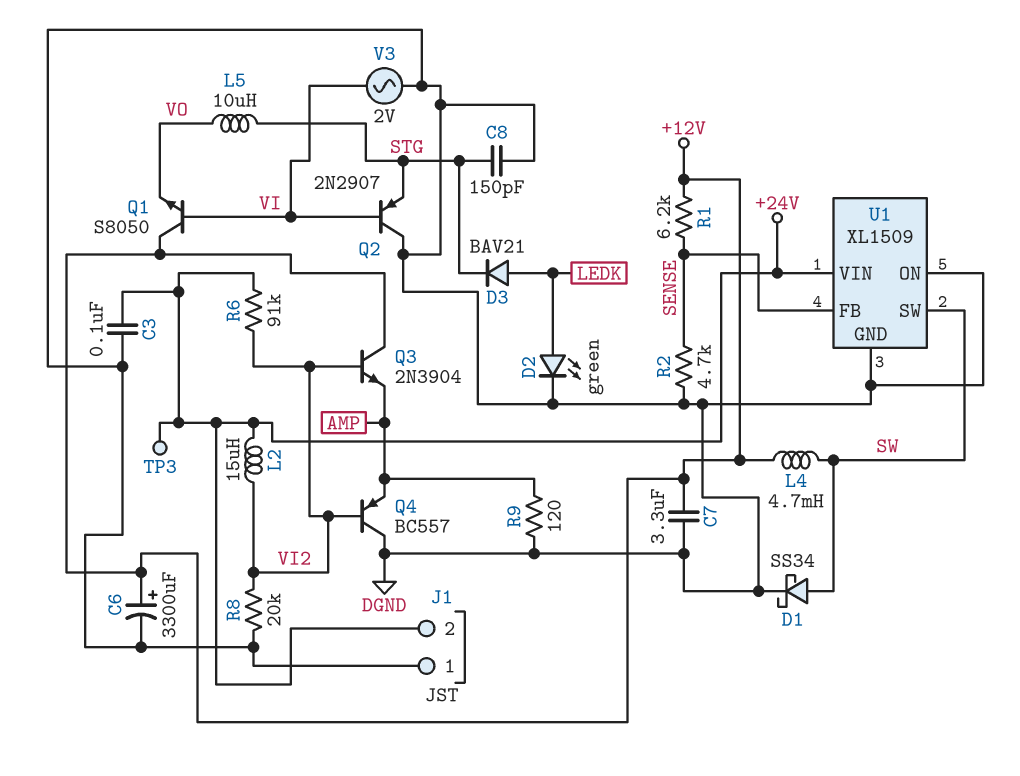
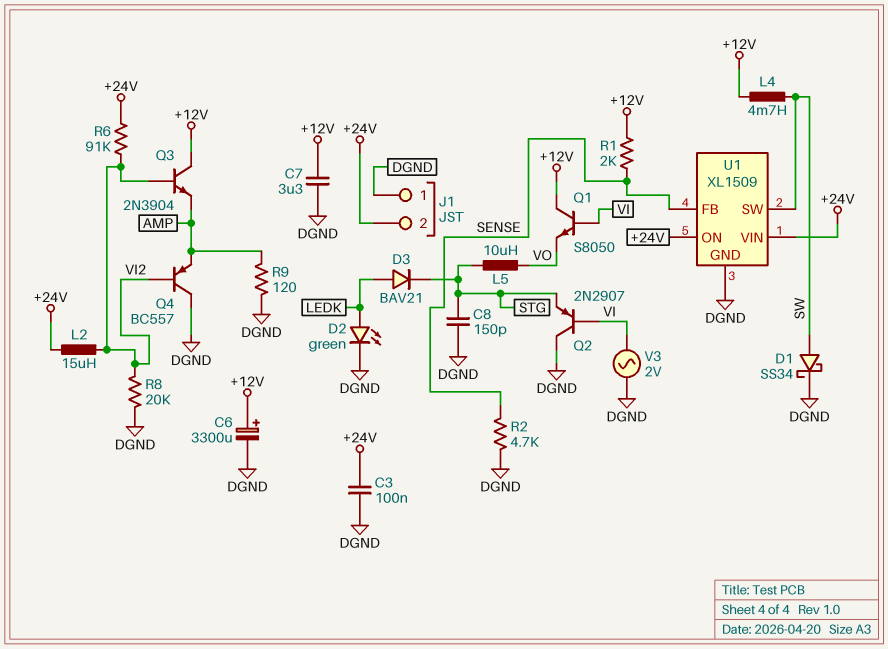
R1: 6.2k (+12V, SENSE) -> 2k (+12V, SENSE)
TP3: test point (+24V) -> none
U1 pin ON: DGND -> +24V

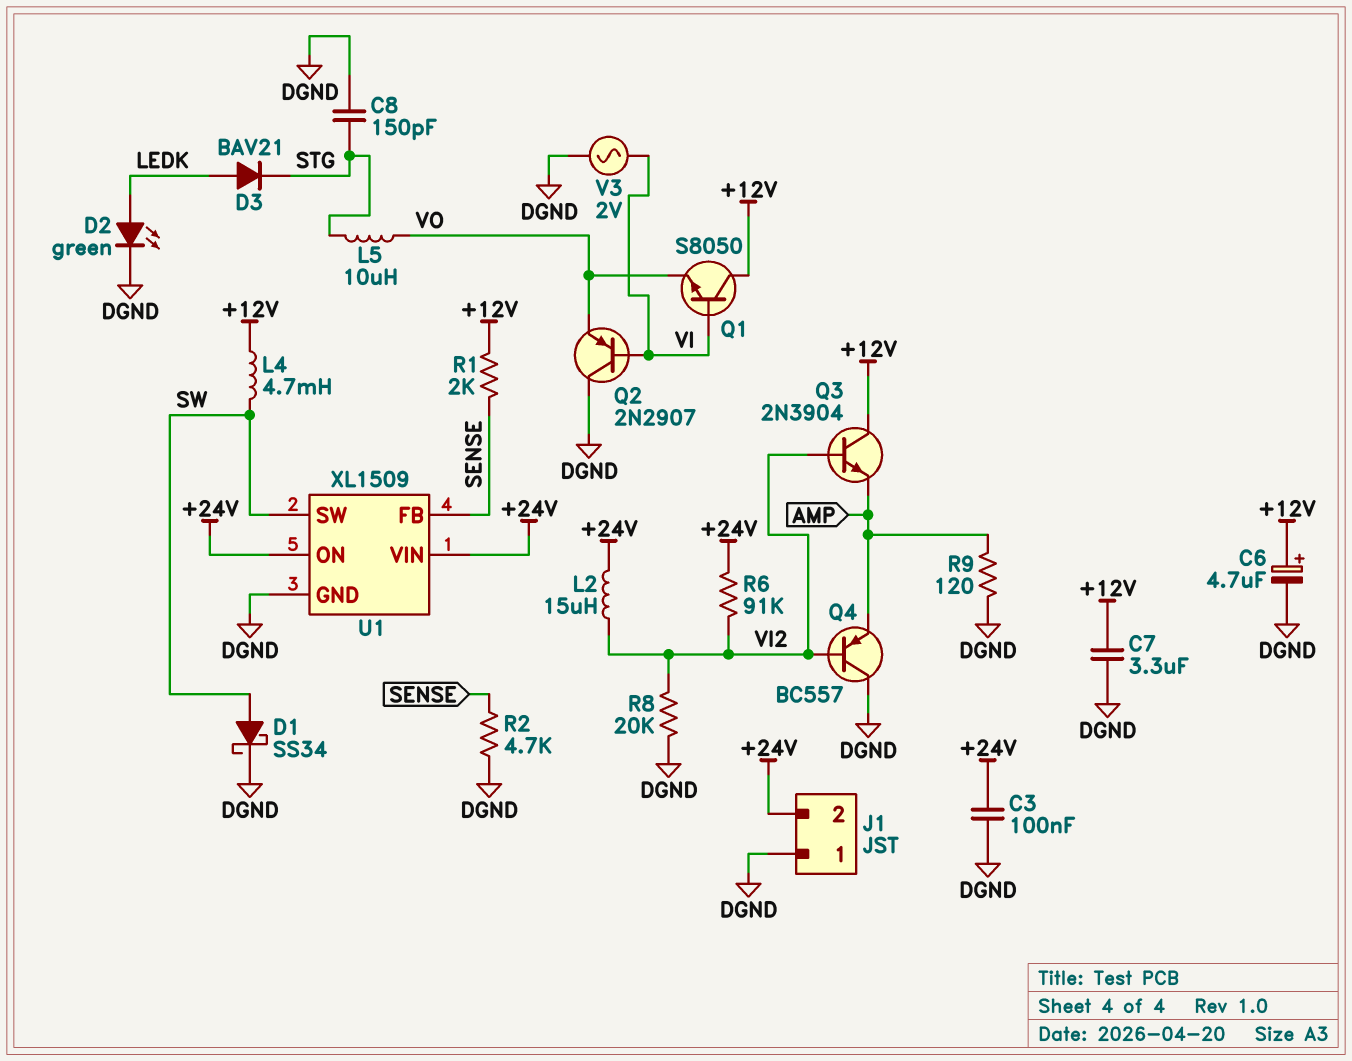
C6: 3300uF (plus +12V, minus DGND) -> 4.7uF (plus +12V, minus DGND)
Q2: PNP 2N2907 (B VI, C DGND, E STG) -> PNP 2N2907 (B VI, C DGND, E VO)

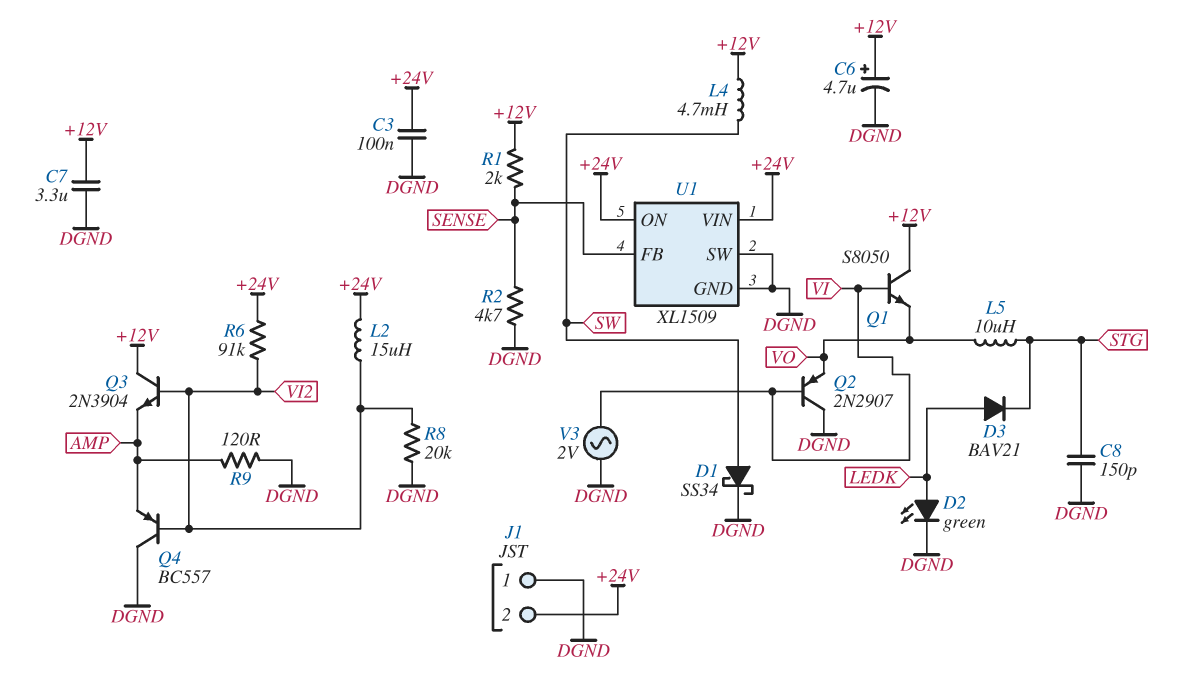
U1 pin SW: SW -> DGND

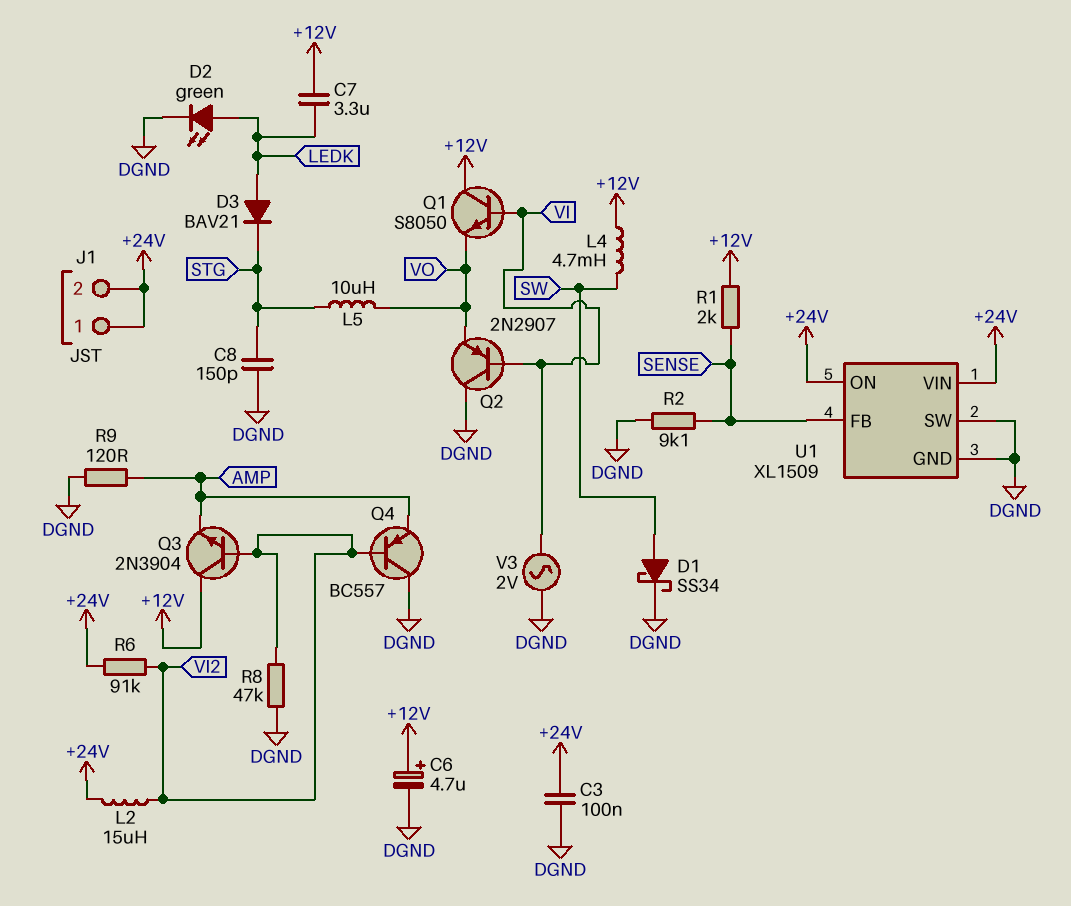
C7: 3.3uF (+12V, DGND) -> 3.3uF (+12V, LEDK)
J1 pin 1: DGND -> +24V
R2: 4.7k (DGND, SENSE) -> 9.1k (DGND, SENSE)
R8: 20k (DGND, VI2) -> 47k (DGND, VI2)

